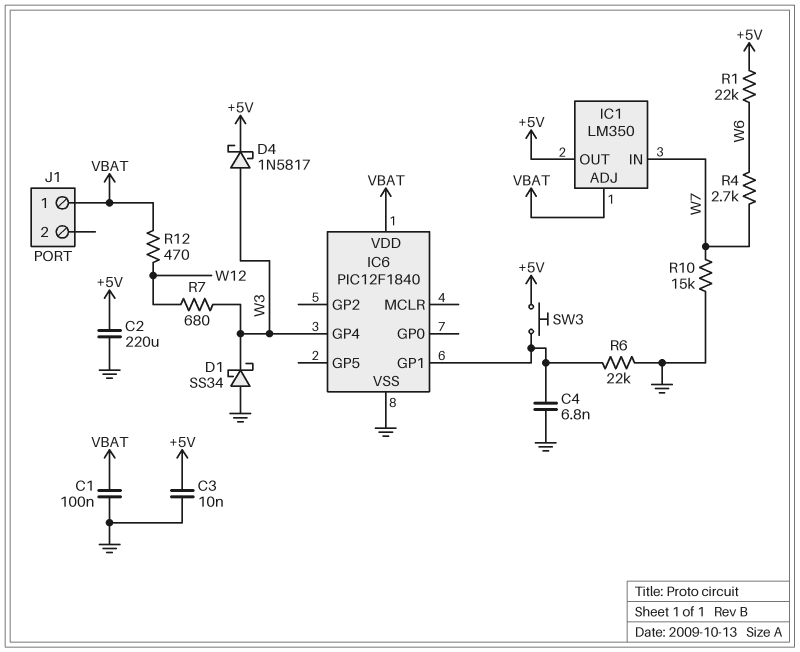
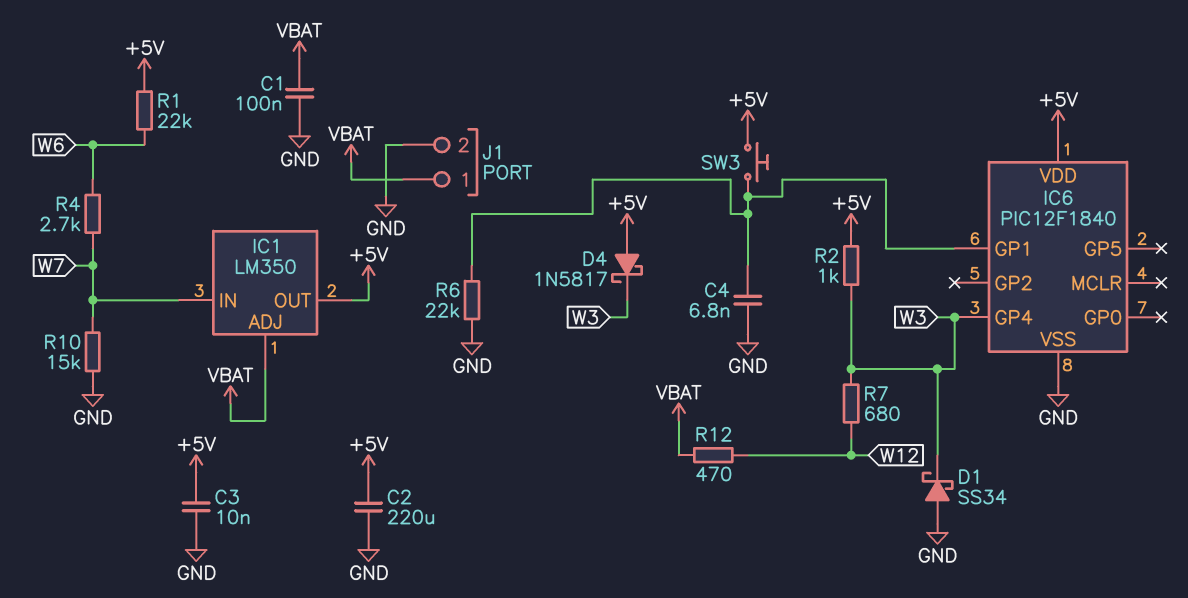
D4: schottky 1N5817 (A W3, K +5V) -> schottky 1N5817 (A +5V, K W3)
IC6 pin VDD: VBAT -> +5V
J1 pin 2: none -> GND
R2: none -> 1k (+5V, W3)

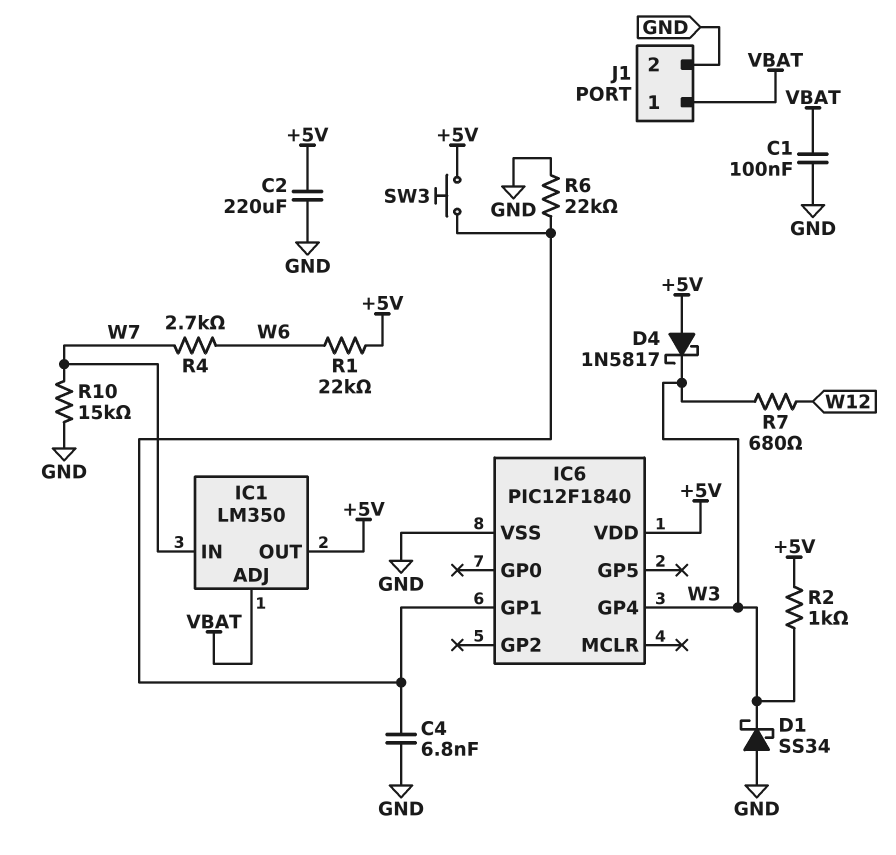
C3: 10nF (+5V, GND) -> none
R12: 470 (VBAT, W12) -> none

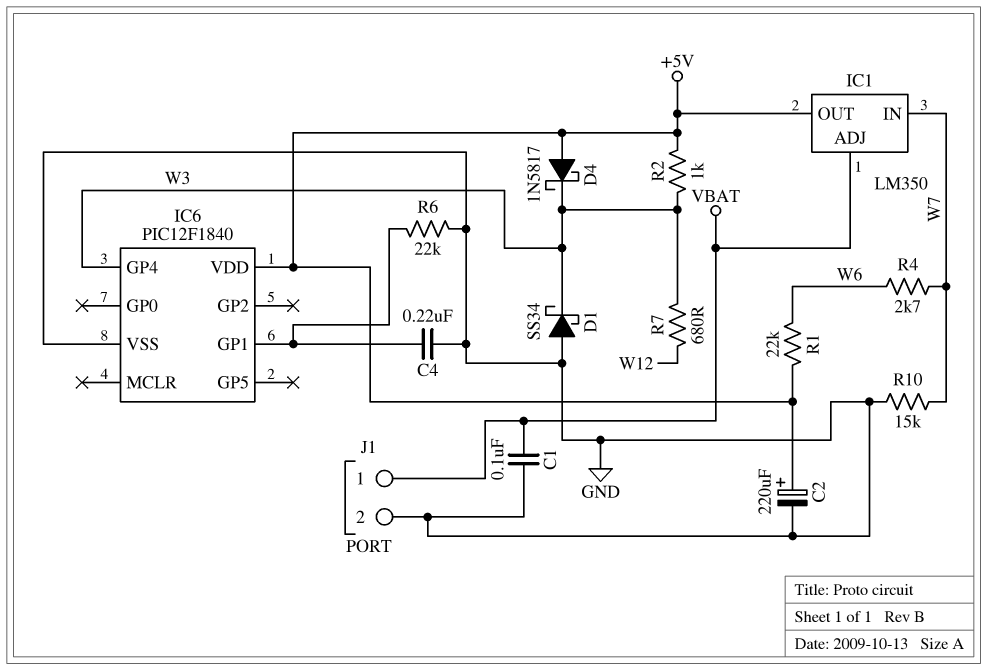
C2: 220uF (+5V, GND) -> 220uF (plus +5V, minus GND)
C4: 6.8nF (GND, IC6/GP1) -> 220nF (GND, IC6/GP1)
SW3: button (+5V, IC6/GP1) -> none

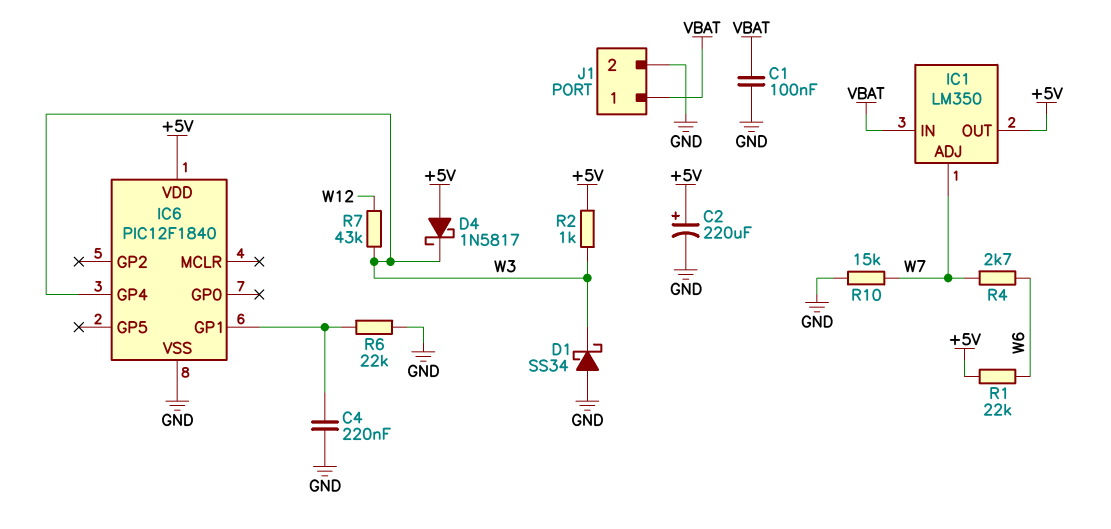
IC1 pin ADJ: VBAT -> W7
IC1 pin IN: W7 -> VBAT
R7: 680 (W3, W12) -> 43k (W3, W12)

